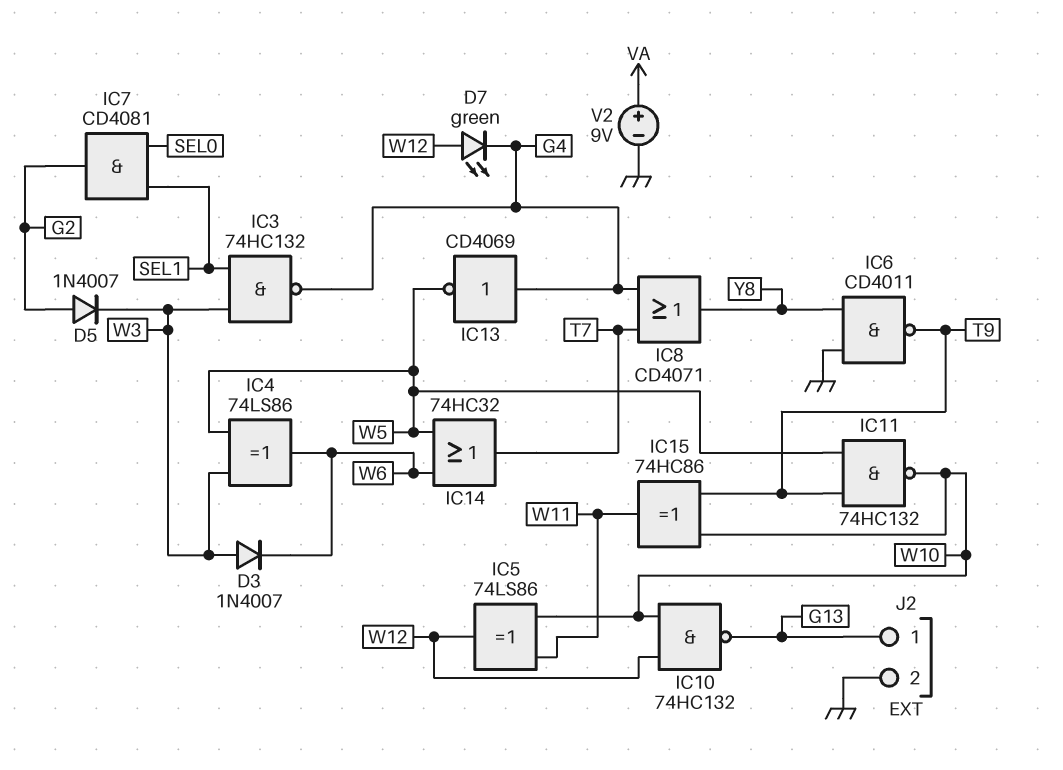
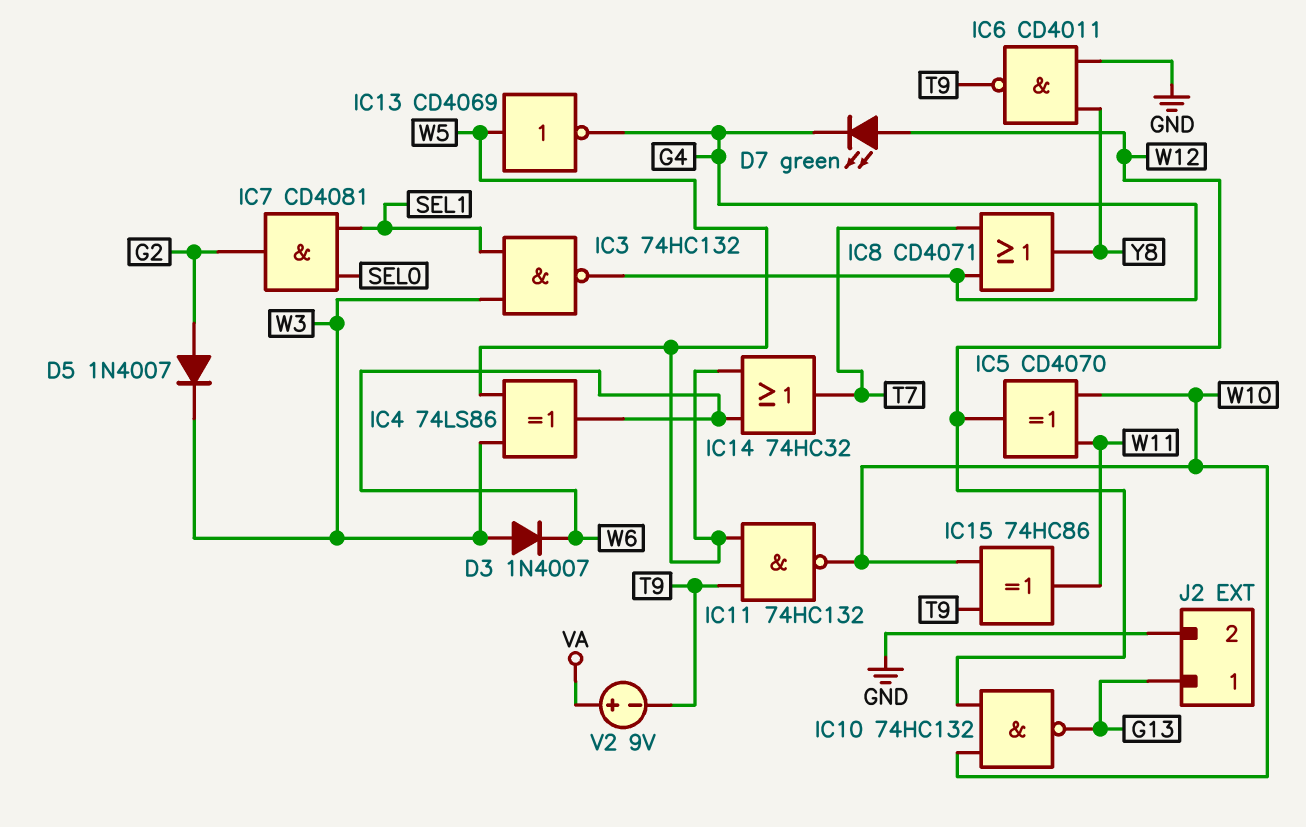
IC5: XOR 74LS86 (in W10, in W11, out W12) -> XOR CD4070 (in W10, in W11, out W12)
IC13: NOT CD4069 (in G4, out W5) -> NOT CD4069 (in W5, out G4)
V2: 9V (plus VA, minus GND) -> 9V (plus VA, minus T9)

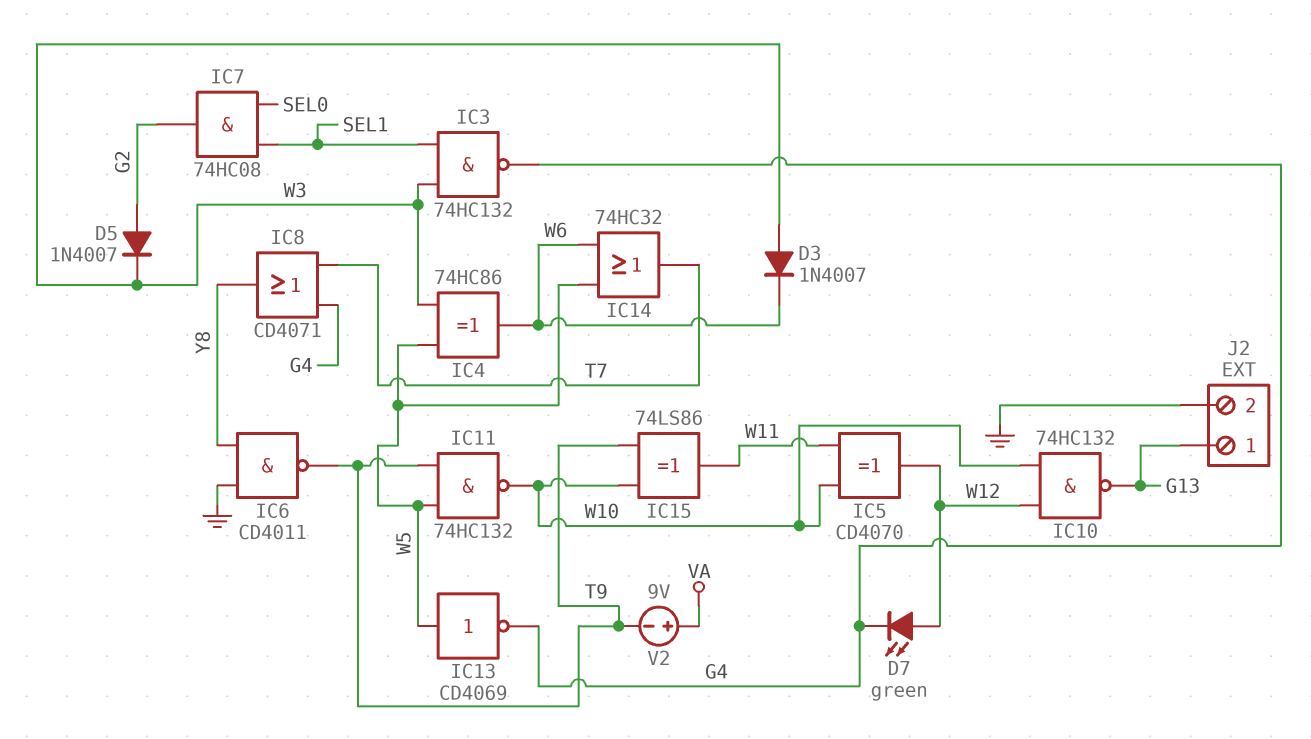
IC4: XOR 74LS86 (in W3, in W5, out W6) -> XOR 74HC86 (in W3, in W5, out W6)
IC7: AND CD4081 (in SEL0, in SEL1, out G2) -> AND 74HC08 (in SEL0, in SEL1, out G2)
IC15: XOR 74HC86 (in T9, in W10, out W11) -> XOR 74LS86 (in T9, in W10, out W11)

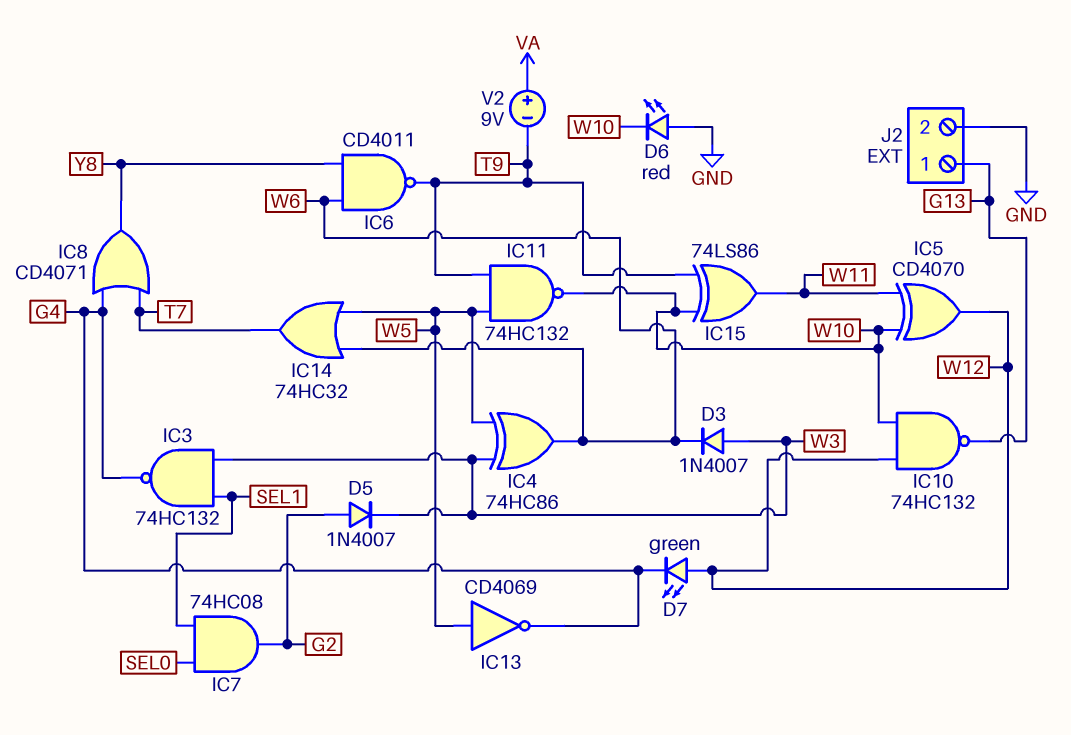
D6: none -> LED red (A GND, K W10)
IC6: NAND CD4011 (in GND, in Y8, out T9) -> NAND CD4011 (in W6, in Y8, out T9)

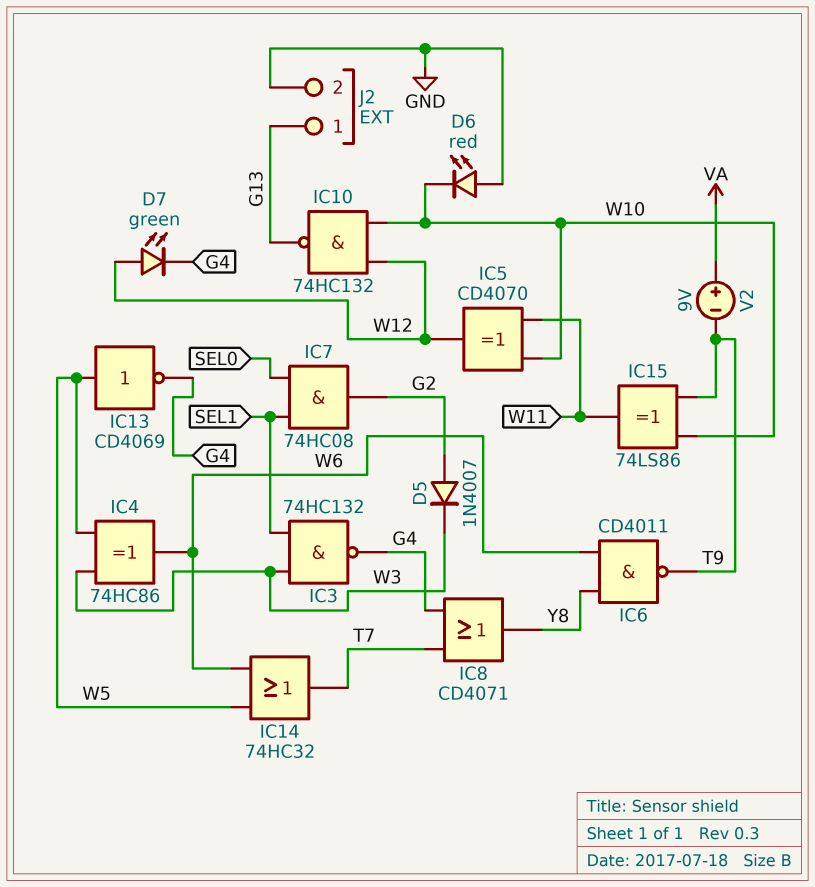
D3: diode 1N4007 (A W3, K W6) -> none
IC11: NAND 74HC132 (in T9, in W5, out W10) -> none

